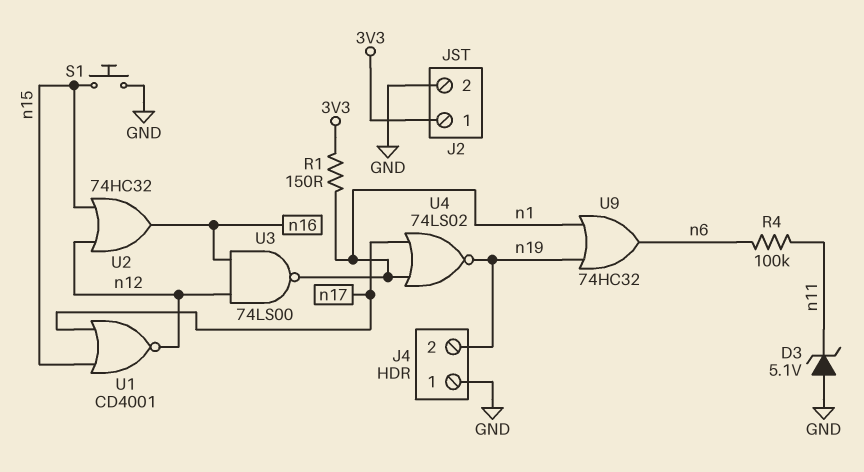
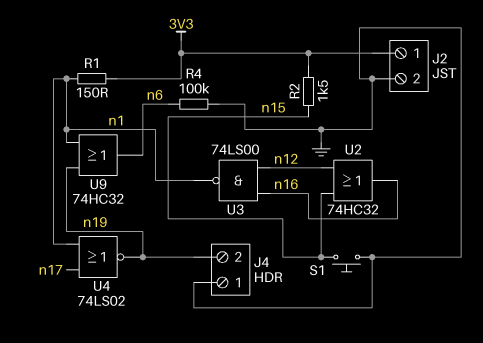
D3: zener 5.1V (A GND, K n11) -> none
R2: none -> 1.5k (3V3, n15)
R4: 100k (n6, n11) -> 100k (GND, n6)
U1: NOR CD4001 (in n15, in n17, out n12) -> none

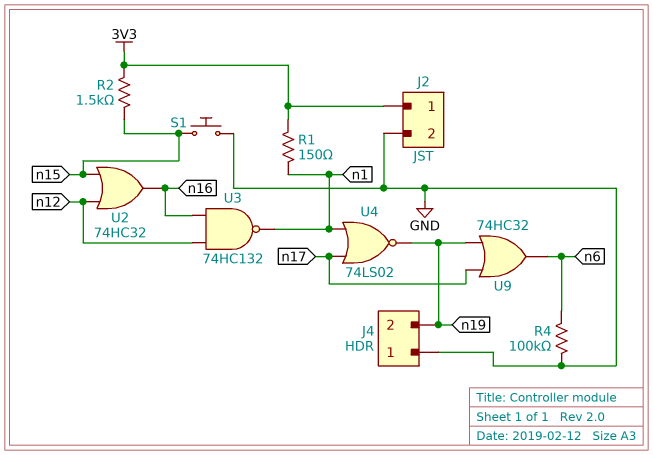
U3: NAND 74LS00 (in n12, in n16, out n1) -> NAND 74HC132 (in n12, in n16, out n1)
U9: OR 74HC32 (in n1, in n19, out n6) -> OR 74HC32 (in n17, in n19, out n6)

